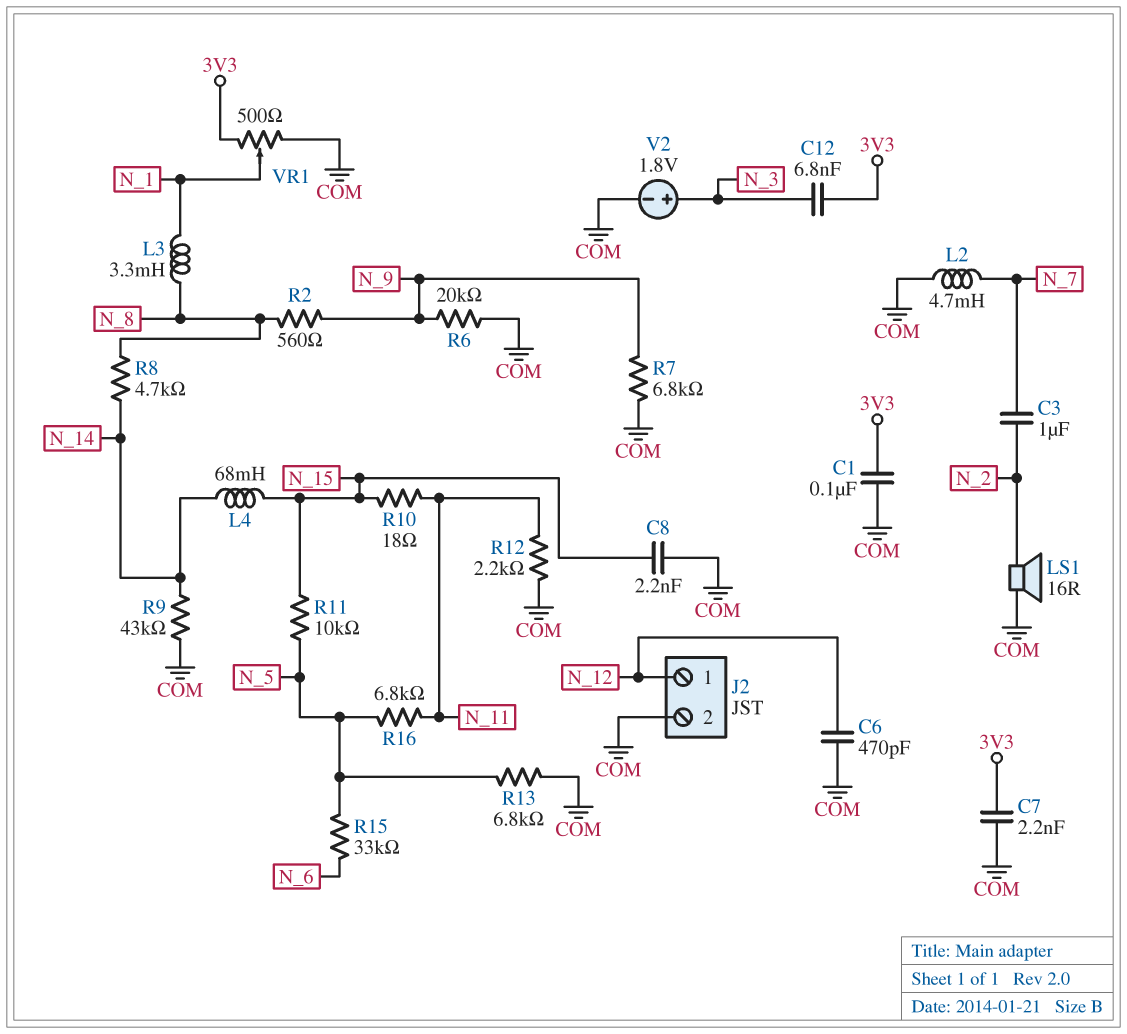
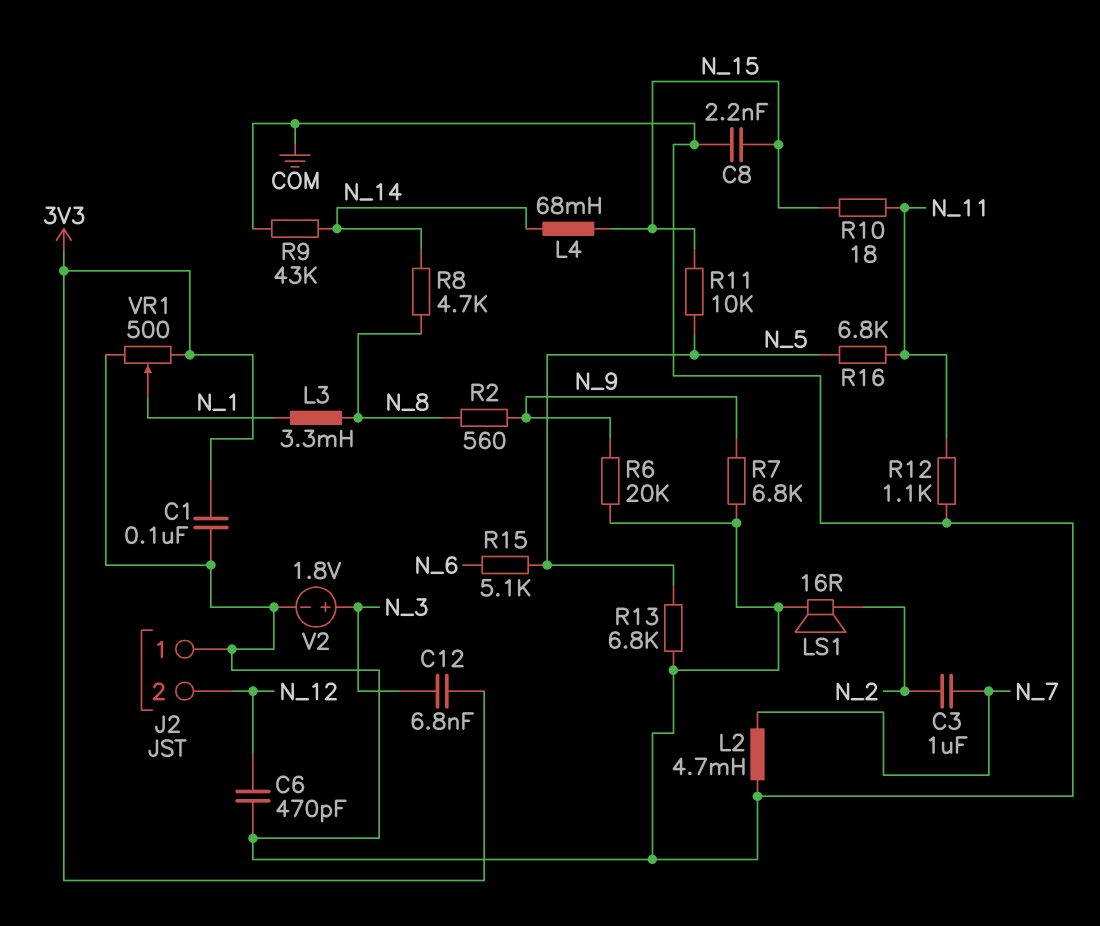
C7: 2.2nF (3V3, COM) -> none
J2 pin 1: N_12 -> COM
J2 pin 2: COM -> N_12
R12: 2.2k (COM, N_11) -> 1.1k (COM, N_11)
R15: 33k (N_5, N_6) -> 5.1k (N_5, N_6)

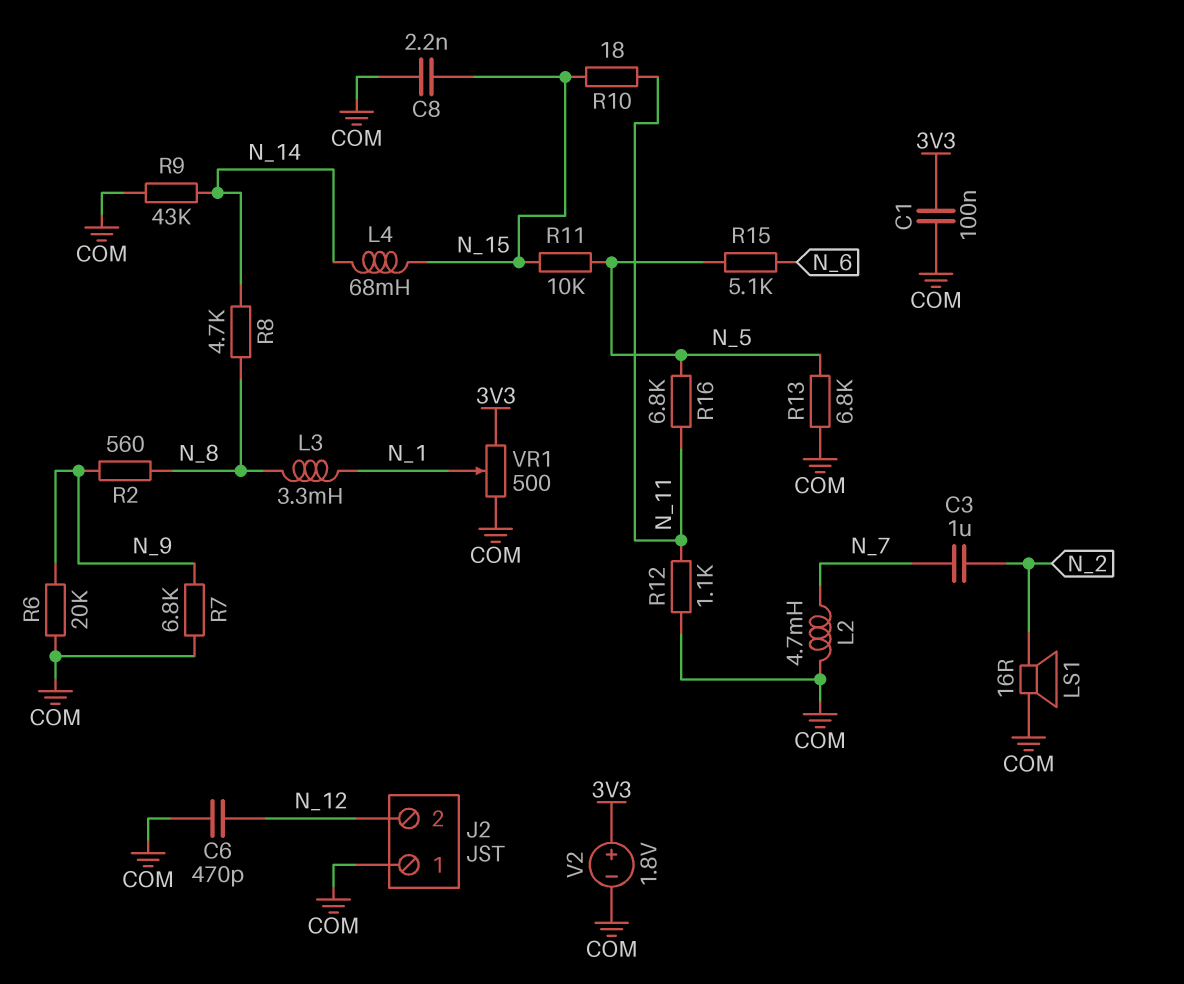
C12: 6.8nF (3V3, N_3) -> none
V2: 1.8V (plus N_3, minus COM) -> 1.8V (plus 3V3, minus COM)

